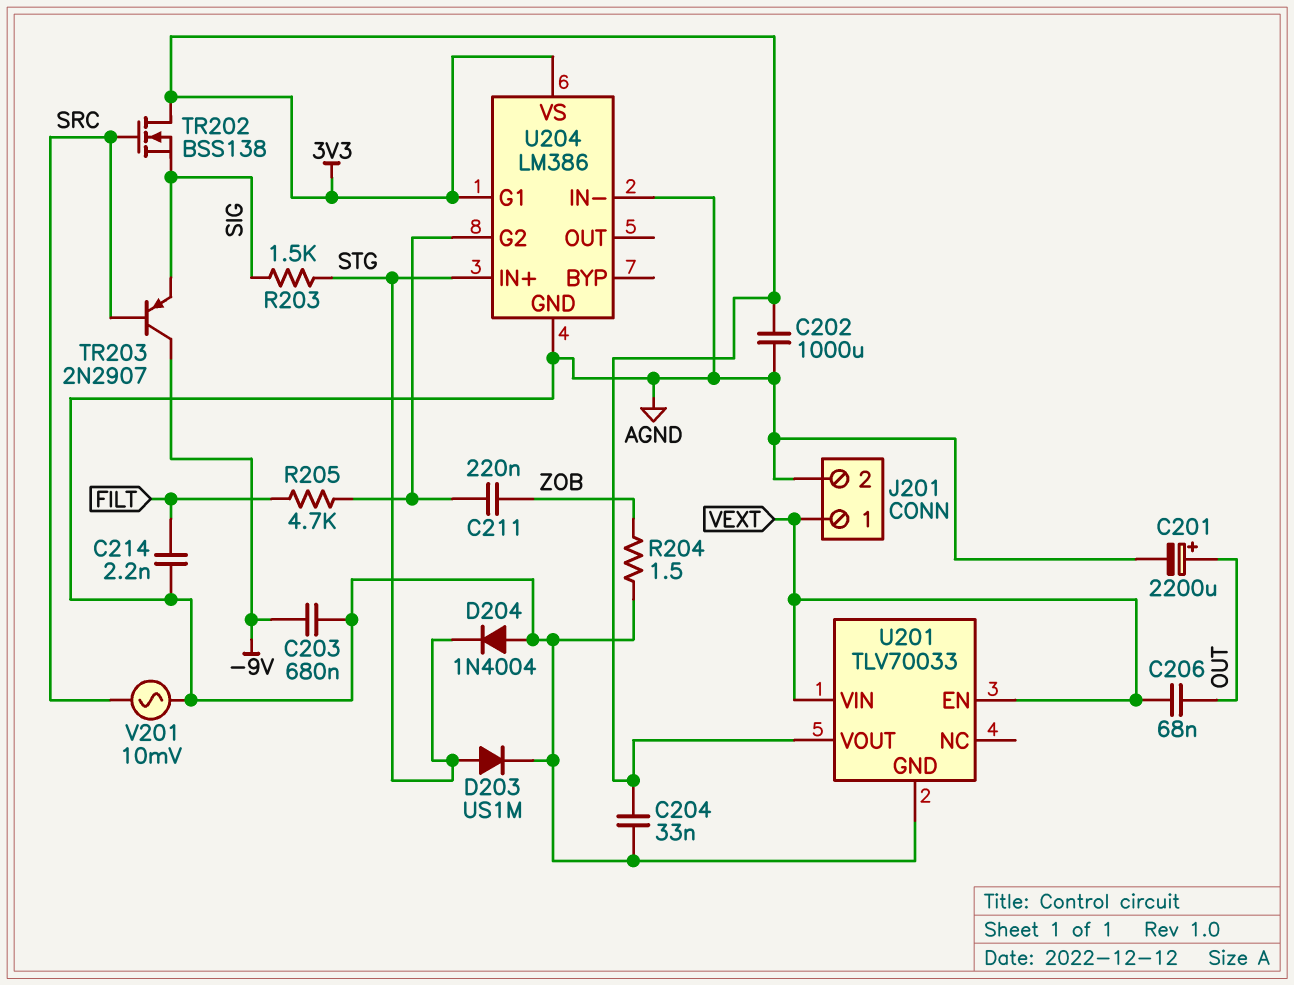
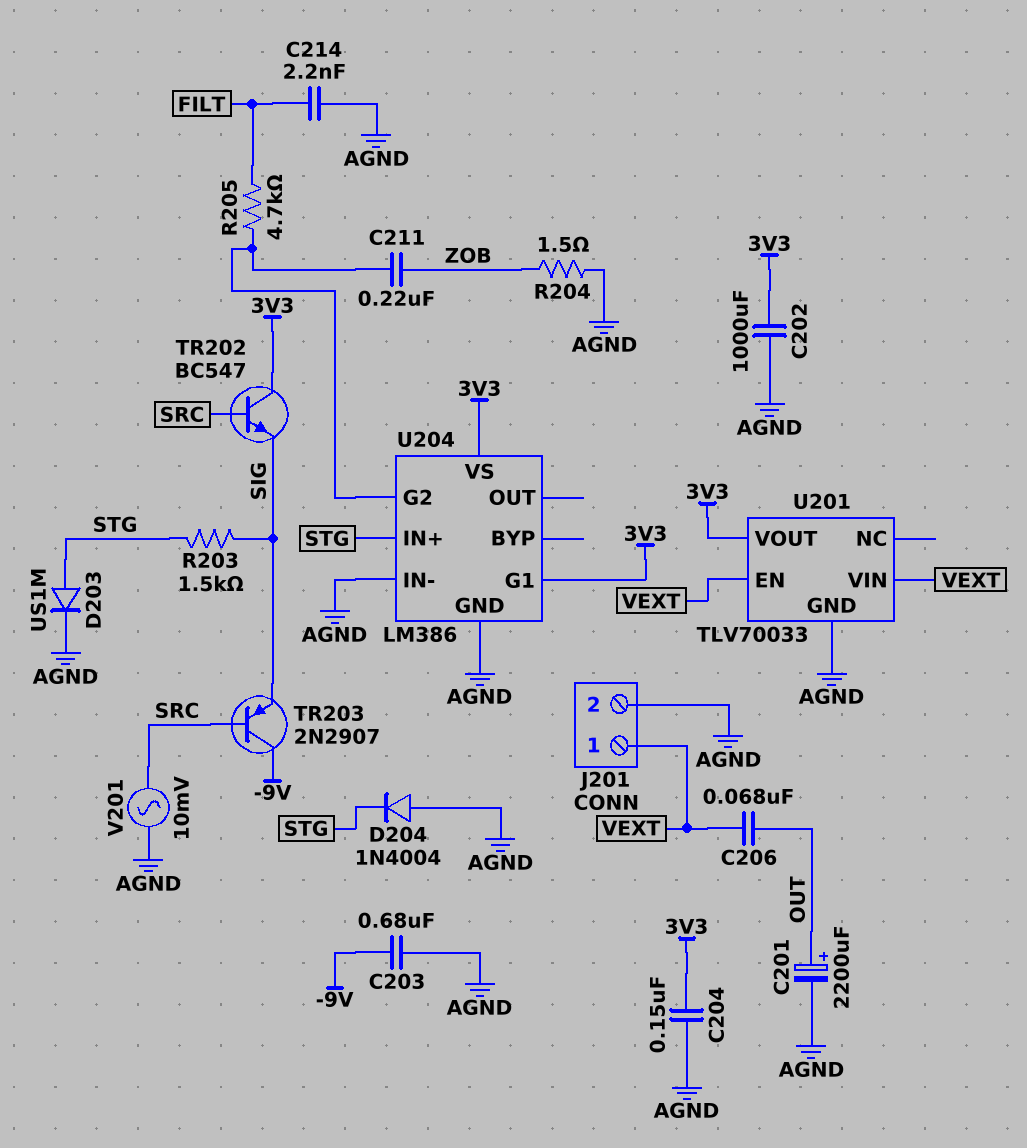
C204: 33nF (3V3, AGND) -> 150nF (3V3, AGND)
TR202: NMOS BSS138 (G SRC, D 3V3, S SIG) -> NPN BC547 (B SRC, C 3V3, E SIG)

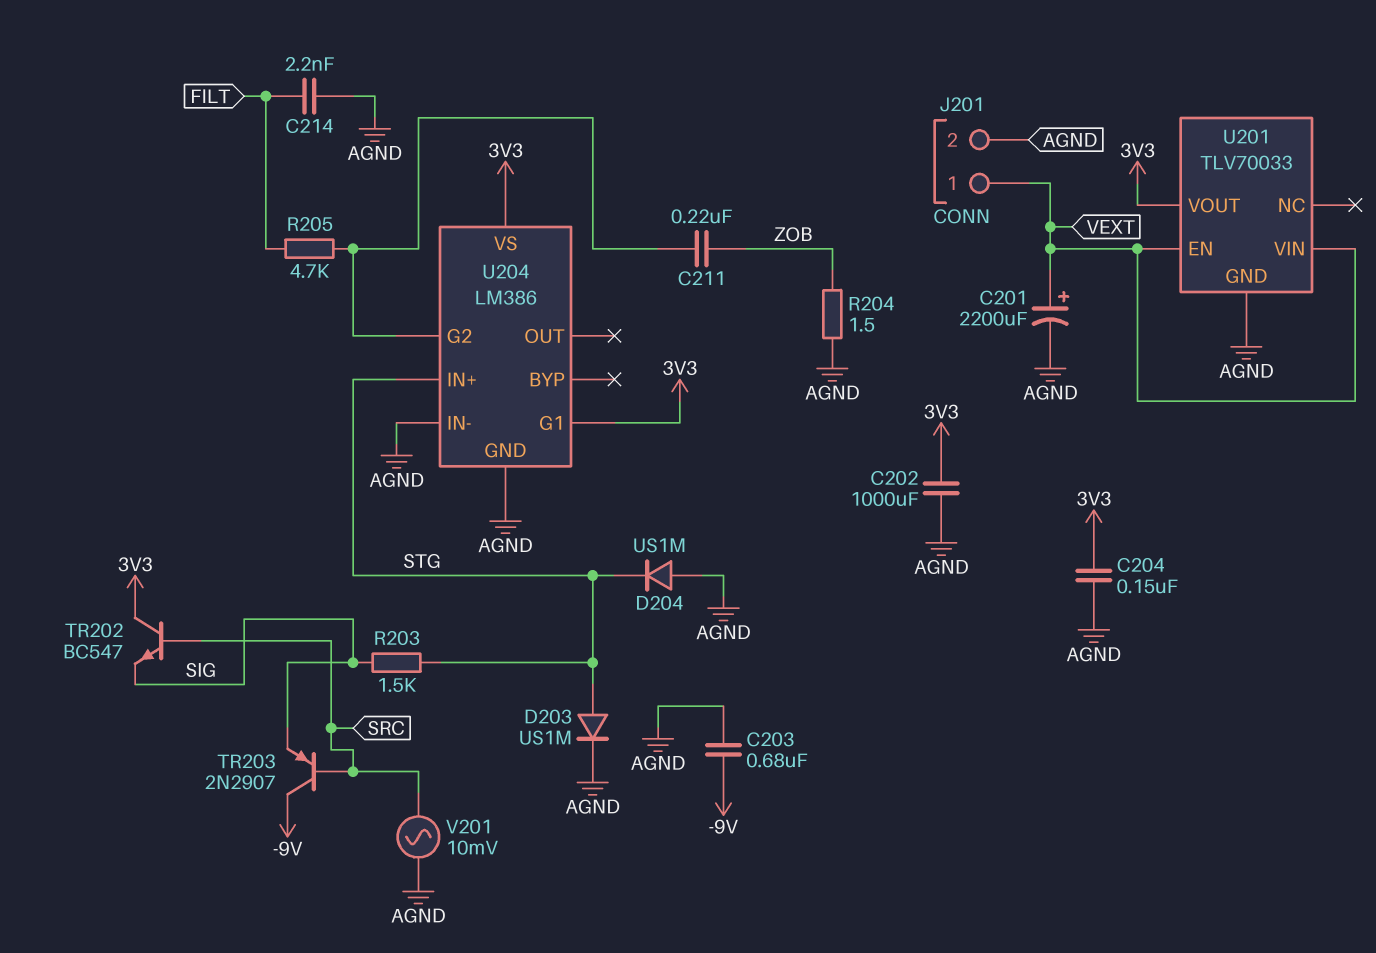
C201: 2200uF (plus OUT, minus AGND) -> 2200uF (plus VEXT, minus AGND)
C206: 68nF (OUT, VEXT) -> none
D204: diode 1N4004 (A AGND, K STG) -> diode US1M (A AGND, K STG)

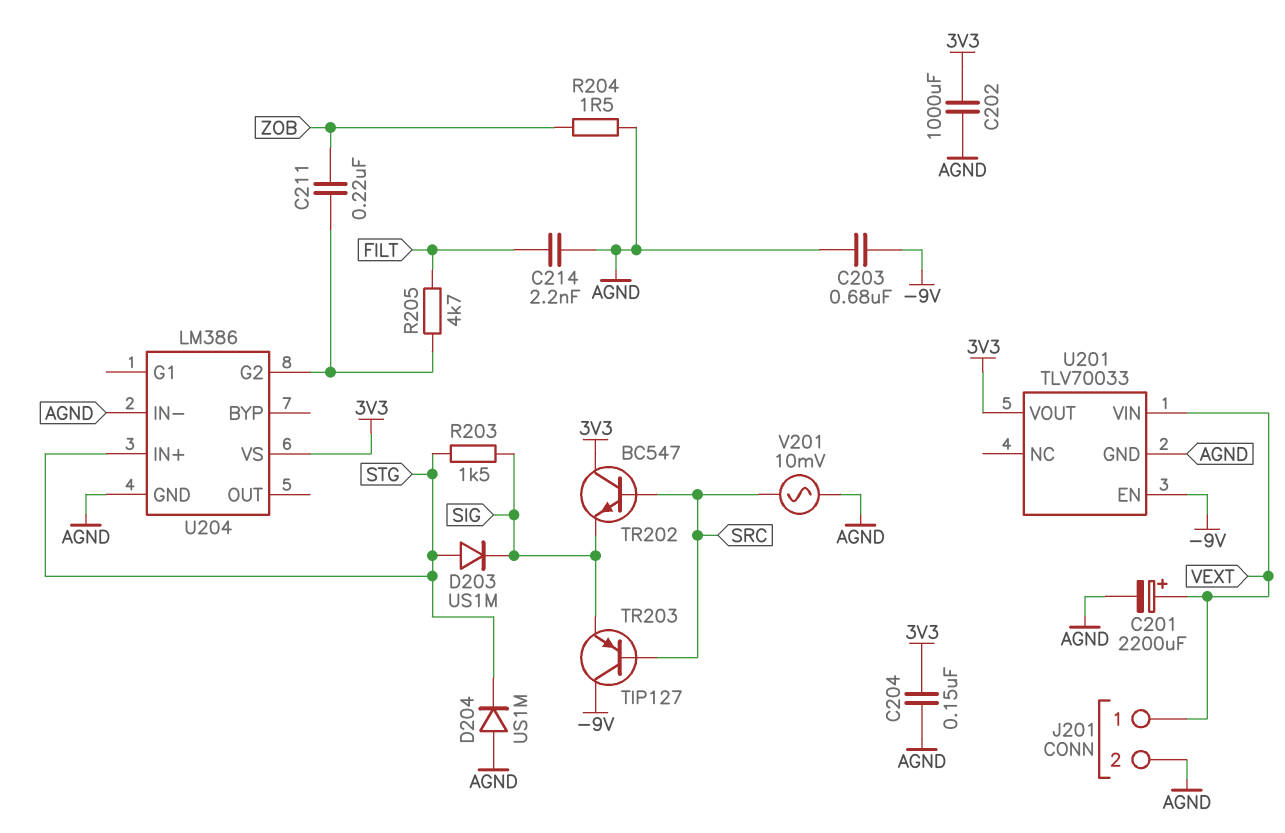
D203: diode US1M (A STG, K AGND) -> diode US1M (A STG, K SIG)
TR203: PNP 2N2907 (B SRC, C -9V, E SIG) -> PNP TIP127 (B SRC, C -9V, E SIG)
U201 pin EN: VEXT -> -9V
U204 pin G1: 3V3 -> none

